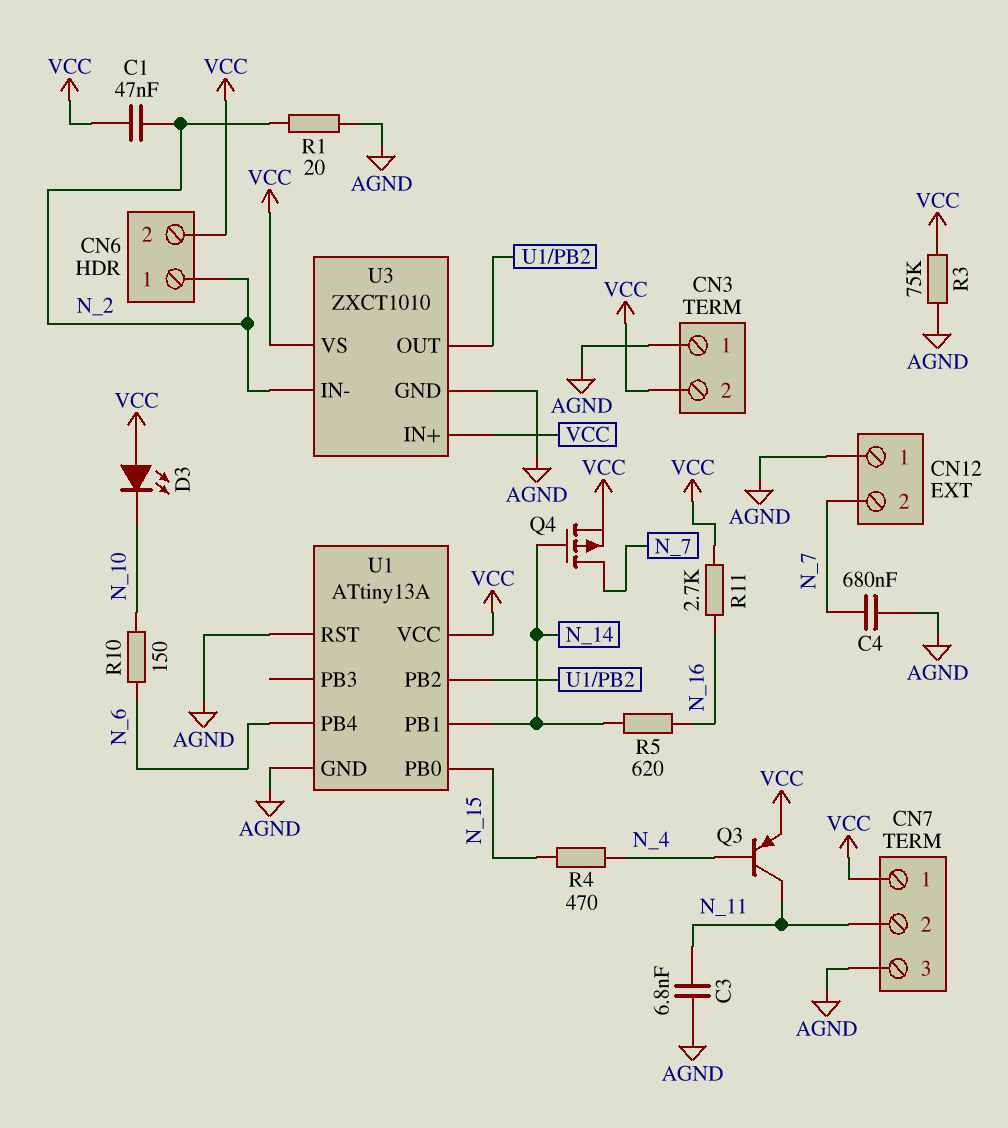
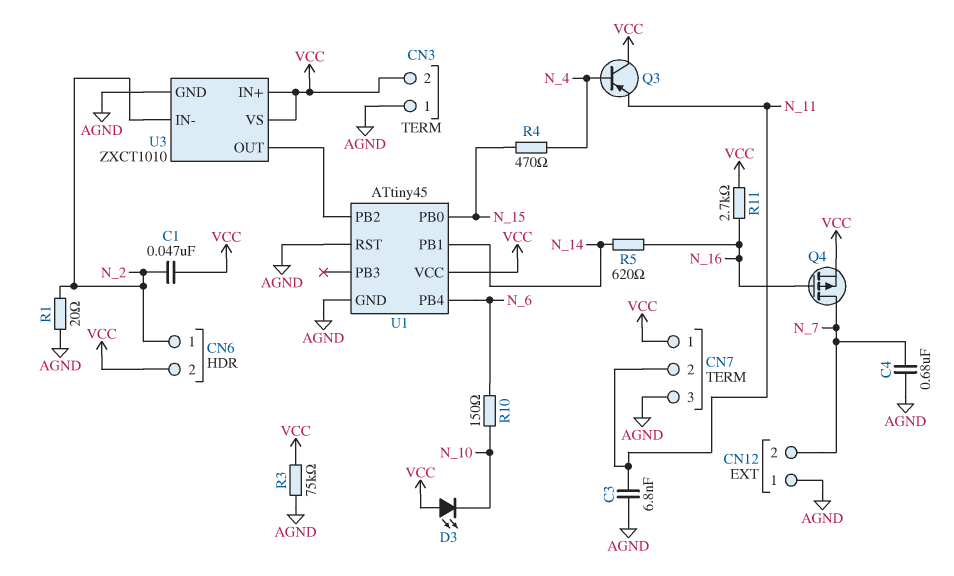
Q3: PNP (B N_4, C N_11, E VCC) -> PNP (B N_4, C VCC, E N_11)
Q4: PMOS (G N_14, D N_7, S VCC) -> PMOS (G N_16, D N_7, S VCC)
U1: ATtiny13A -> ATtiny45

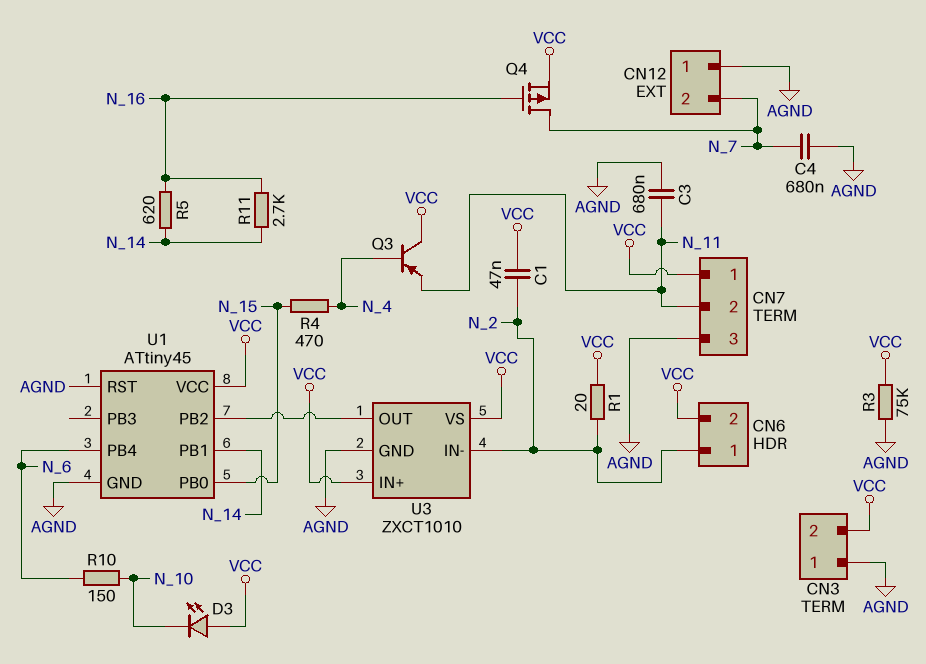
C3: 6.8nF (AGND, N_11) -> 680nF (AGND, N_11)
R1: 20 (AGND, N_2) -> 20 (N_2, VCC)
R11: 2.7k (N_16, VCC) -> 2.7k (N_14, N_16)

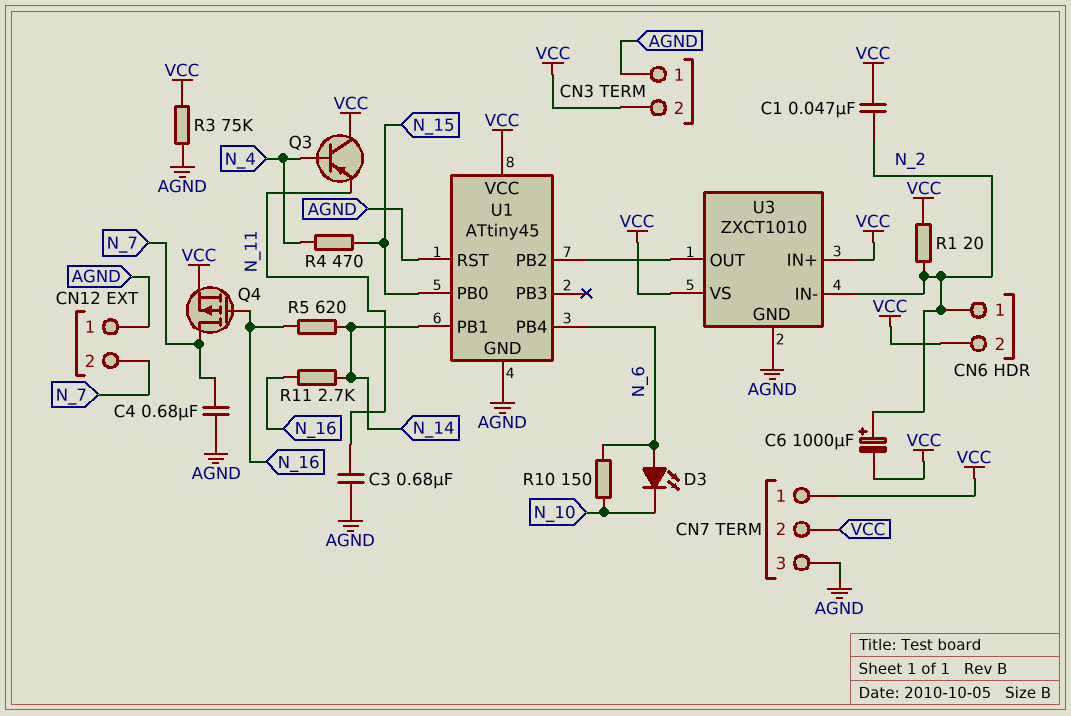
C6: none -> 1000uF (plus N_2, minus VCC)
CN7 pin 2: N_11 -> VCC
D3: LED (A VCC, K N_10) -> LED (A N_6, K N_10)

